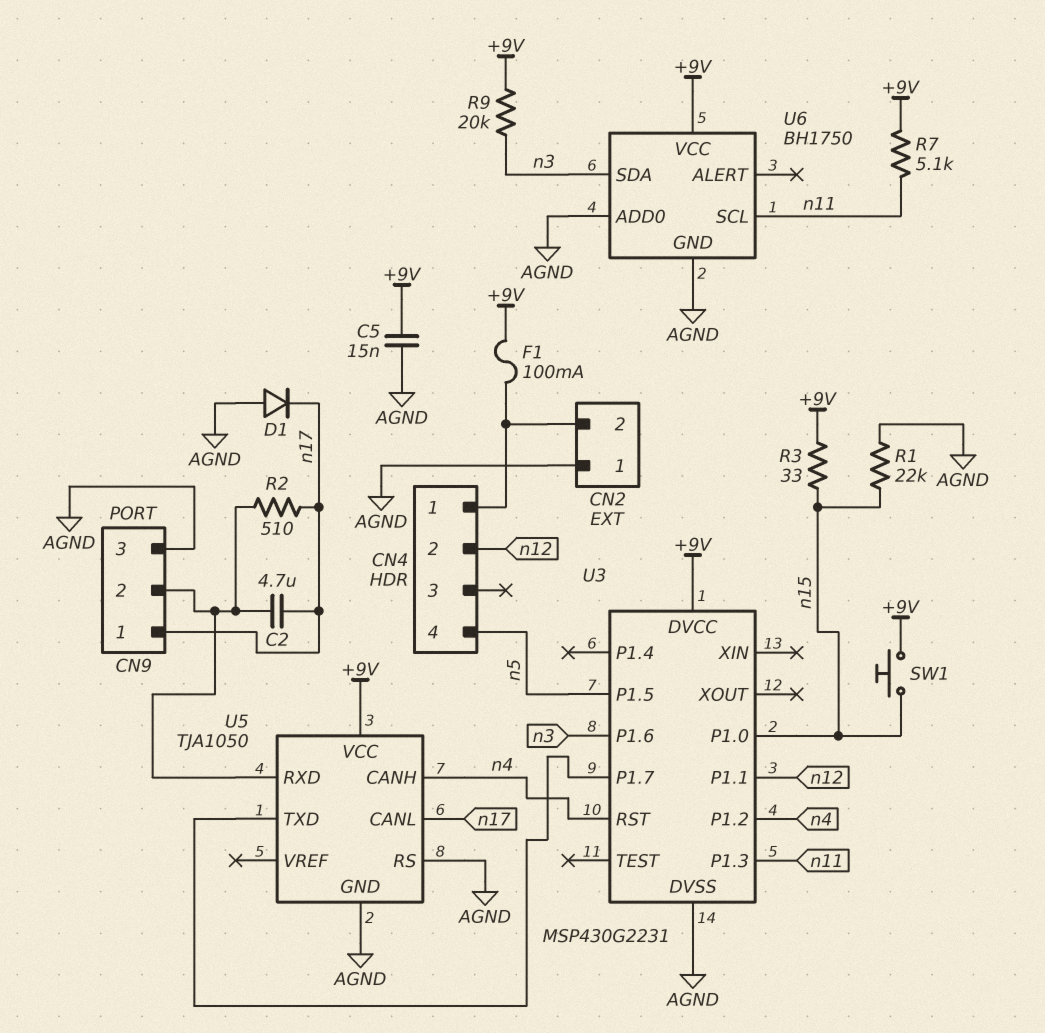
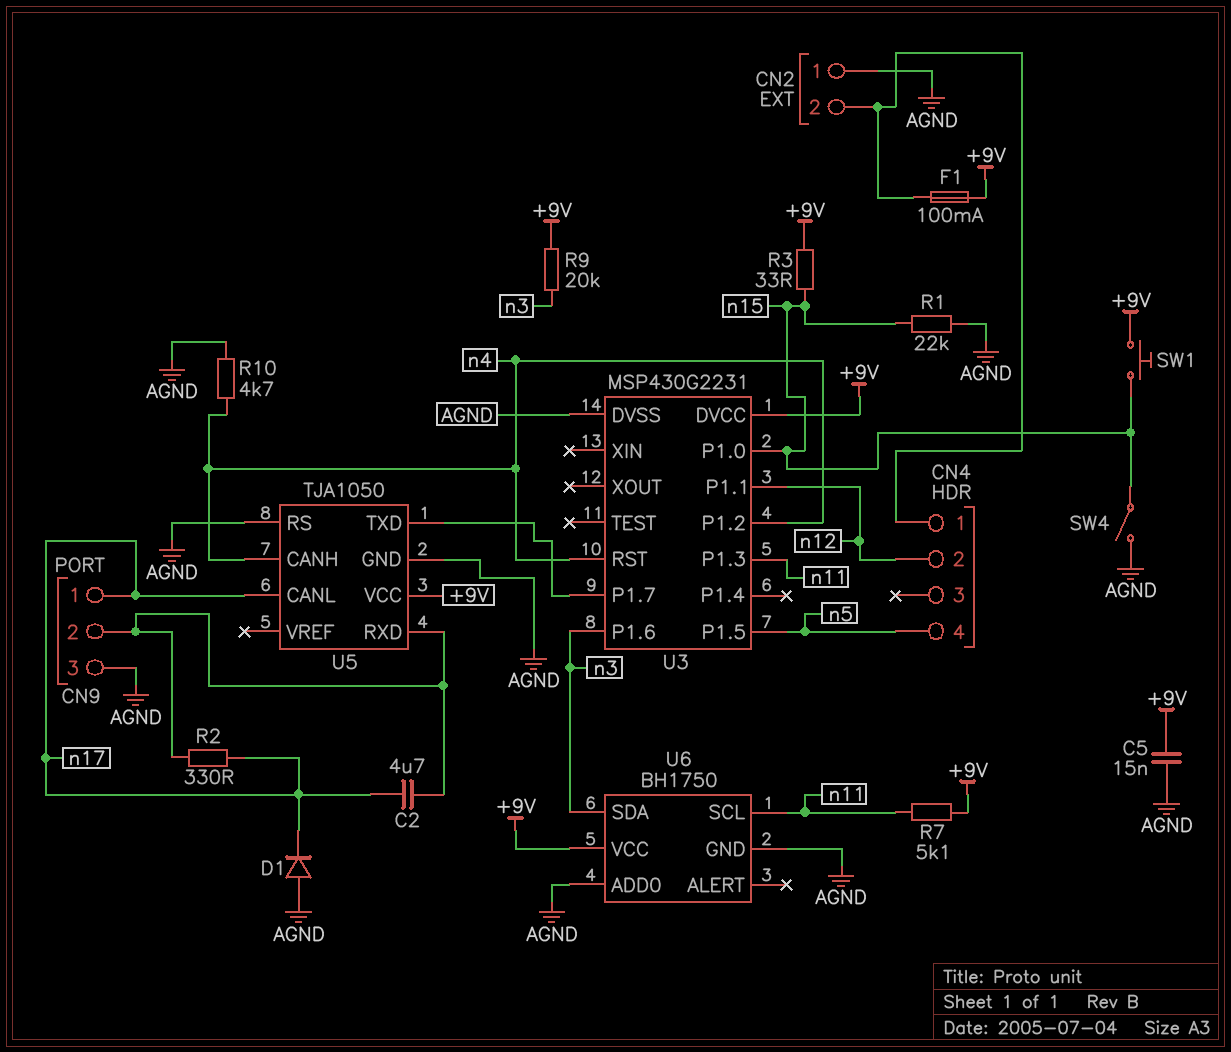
R2: 510 (CN9/2, n17) -> 330 (CN9/2, n17)
R10: none -> 4.7k (AGND, n4)
SW4: none -> switch (AGND, n15)

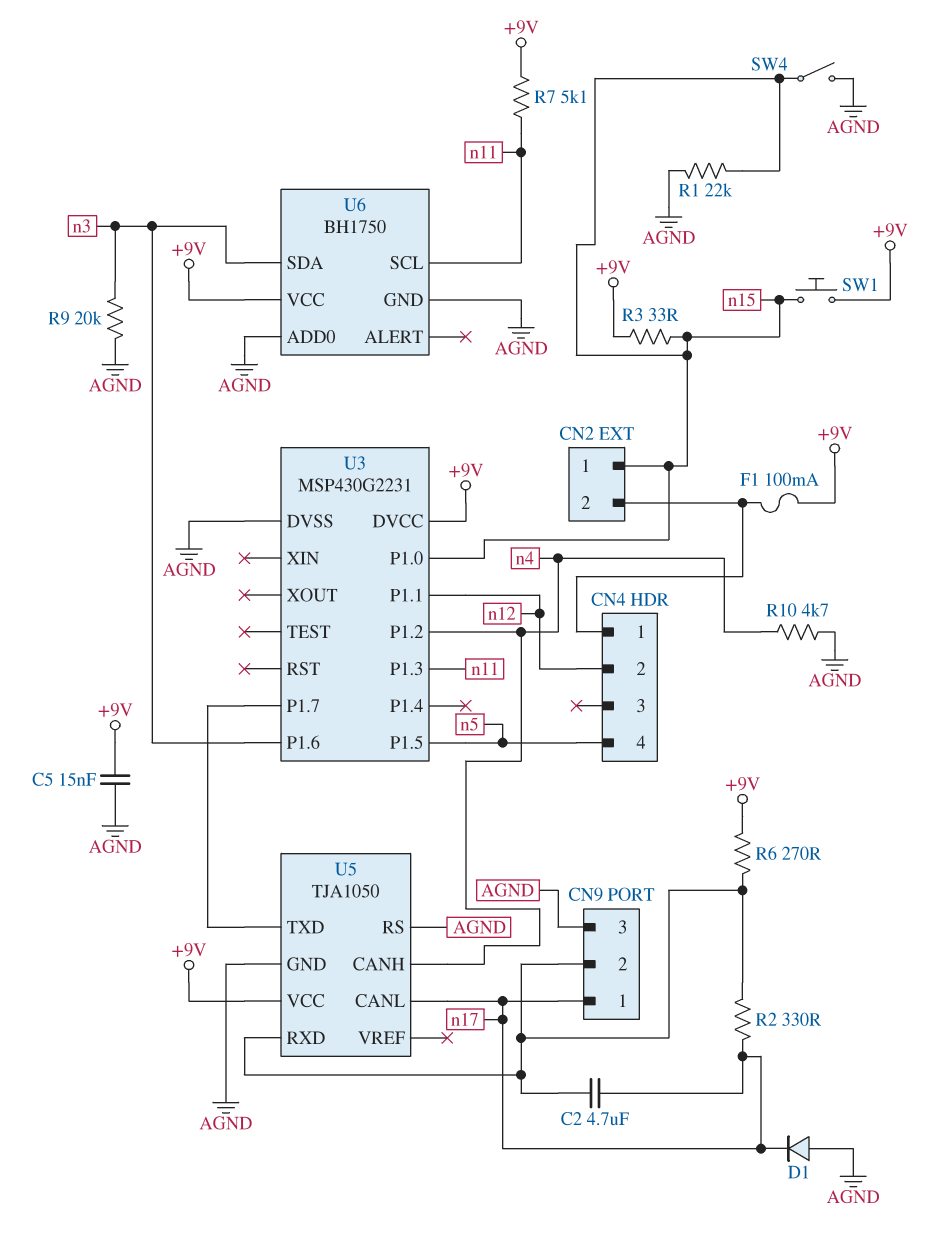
CN2 pin 1: AGND -> n15
R6: none -> 270 (+9V, CN9/2)
R9: 20k (+9V, n3) -> 20k (AGND, n3)
U3 pin RST: n4 -> none

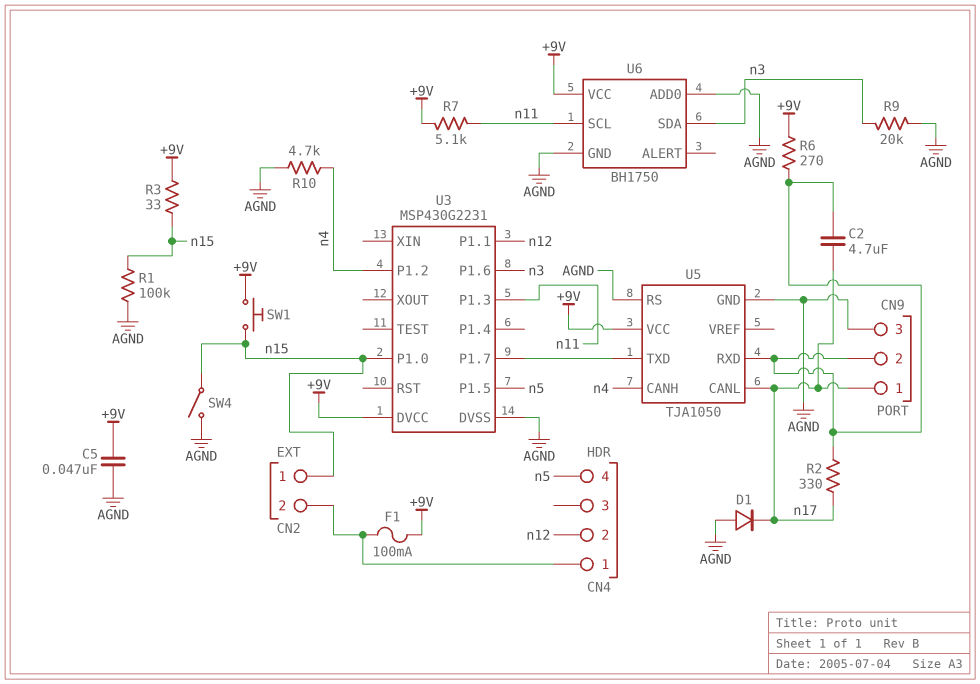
C5: 15nF (+9V, AGND) -> 47nF (+9V, AGND)
R1: 22k (AGND, n15) -> 100k (AGND, n15)

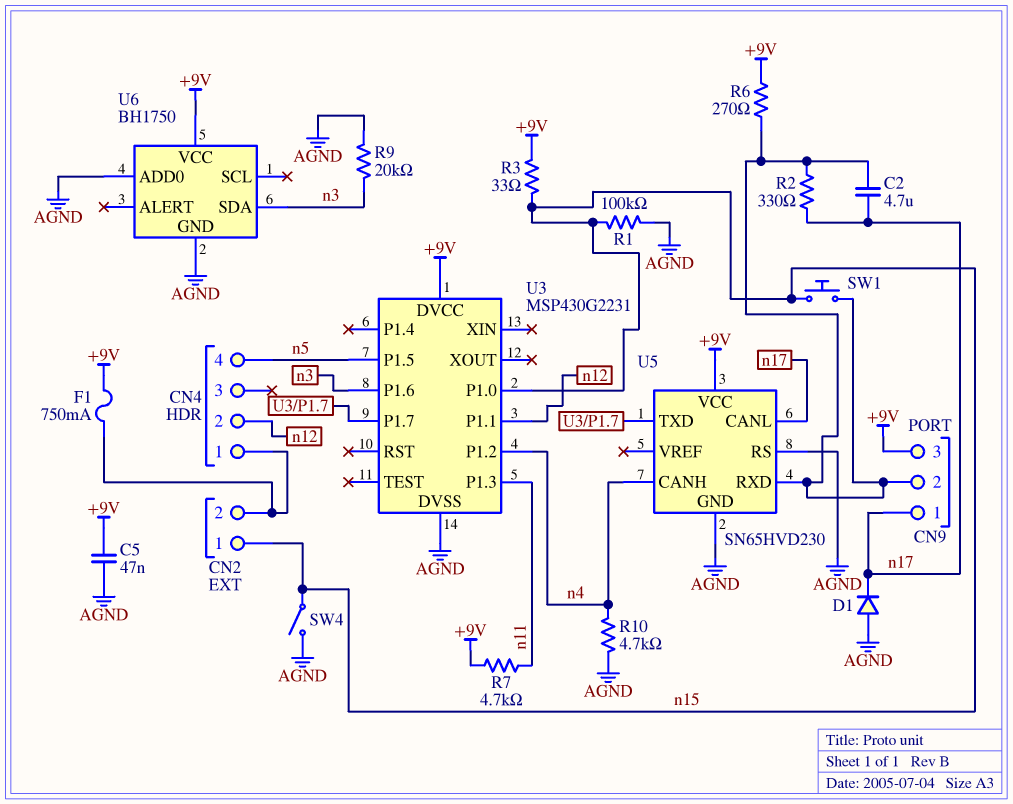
CN9 pin 3: AGND -> +9V
F1: 100mA (+9V, CN2/2) -> 750mA (+9V, CN2/2)
R7: 5.1k (+9V, n11) -> 4.7k (+9V, n11)
SW1: button (+9V, n15) -> button (CN9/2, n15)
U5: TJA1050 -> SN65HVD230
U6 pin SCL: n11 -> none

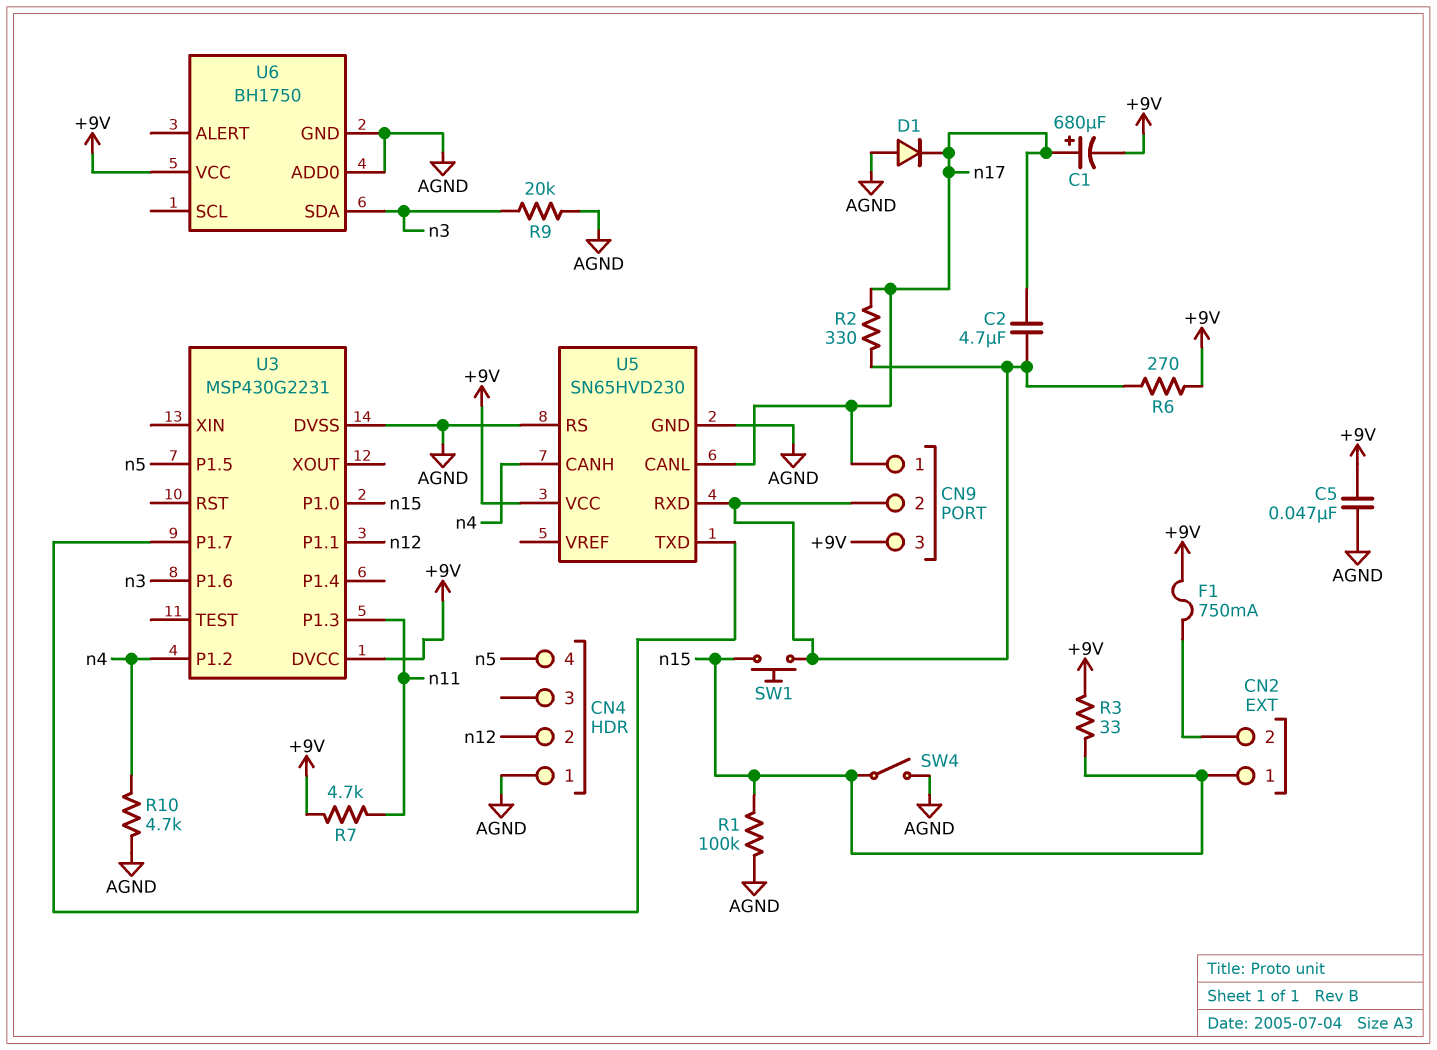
C1: none -> 680uF (plus n17, minus +9V)
CN4 pin 1: CN2/2 -> AGND

